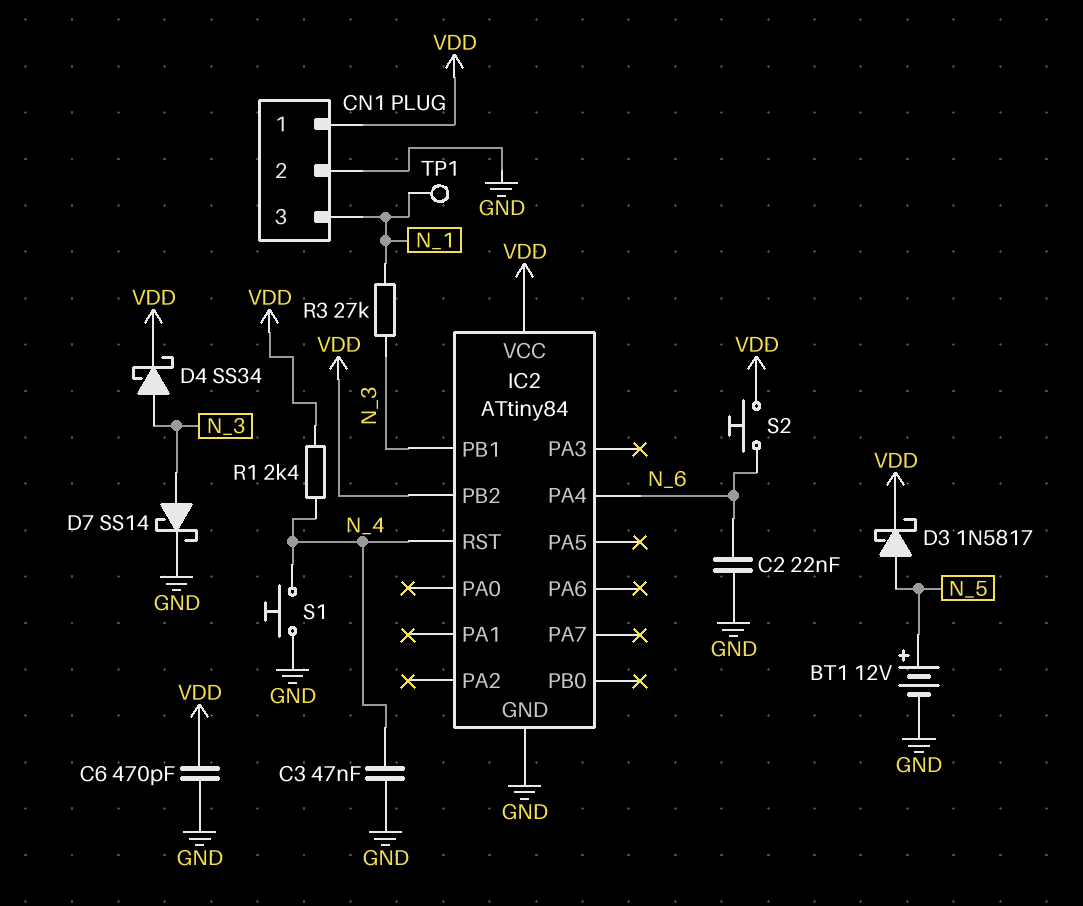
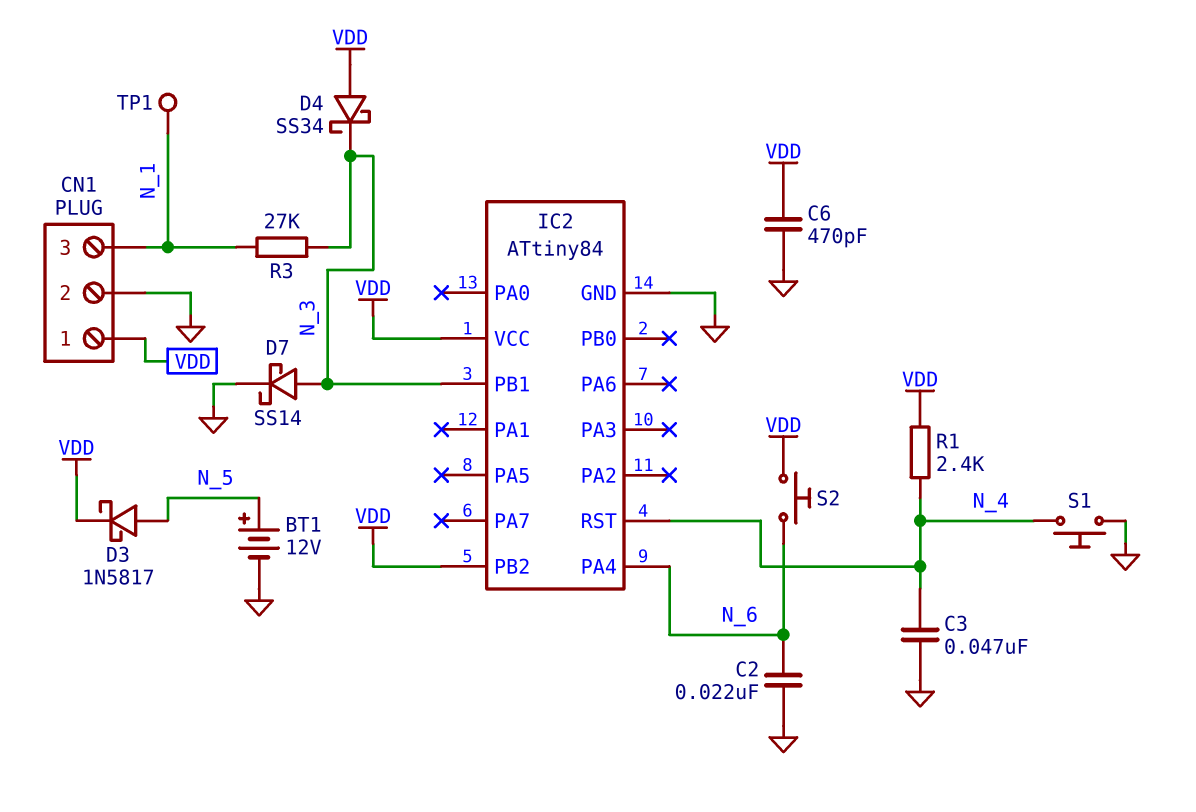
D4: schottky SS34 (A N_3, K VDD) -> schottky SS34 (A VDD, K N_3)

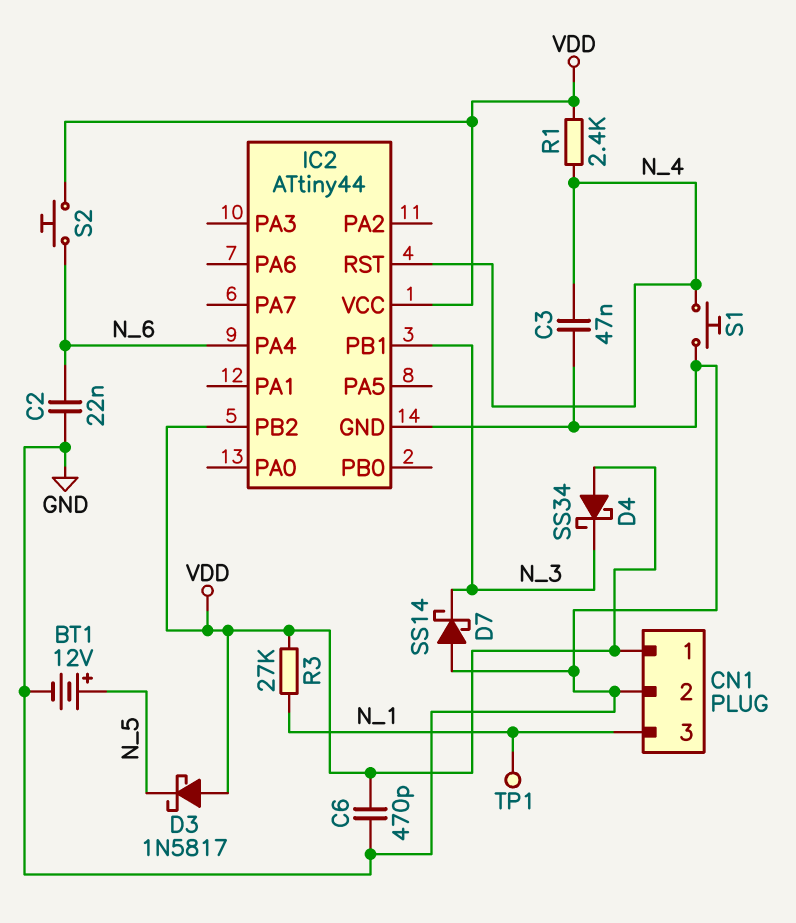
D3: schottky 1N5817 (A N_5, K VDD) -> schottky 1N5817 (A VDD, K N_5)
D7: schottky SS14 (A N_3, K GND) -> schottky SS14 (A GND, K N_3)
IC2: ATtiny84 -> ATtiny44
R3: 27k (N_1, N_3) -> 27k (N_1, VDD)

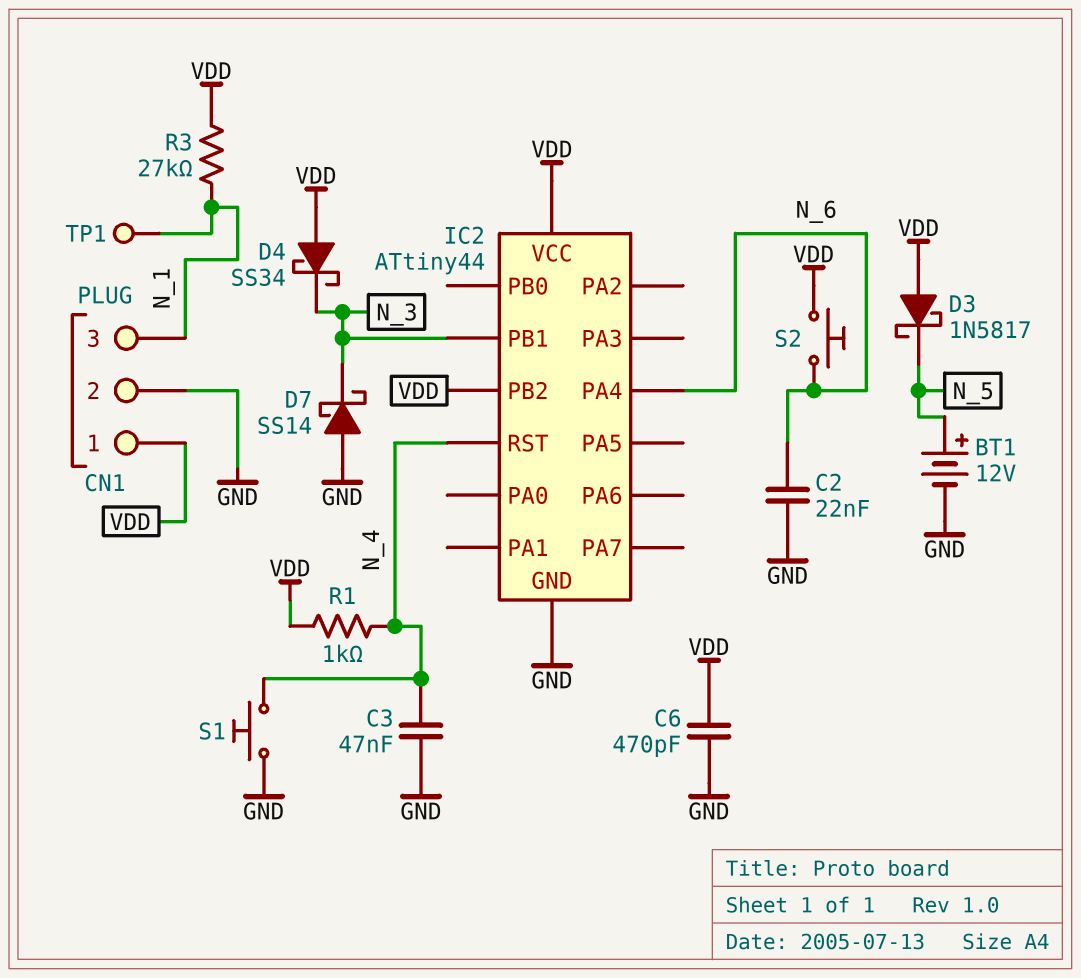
R1: 2.4k (N_4, VDD) -> 1k (N_4, VDD)

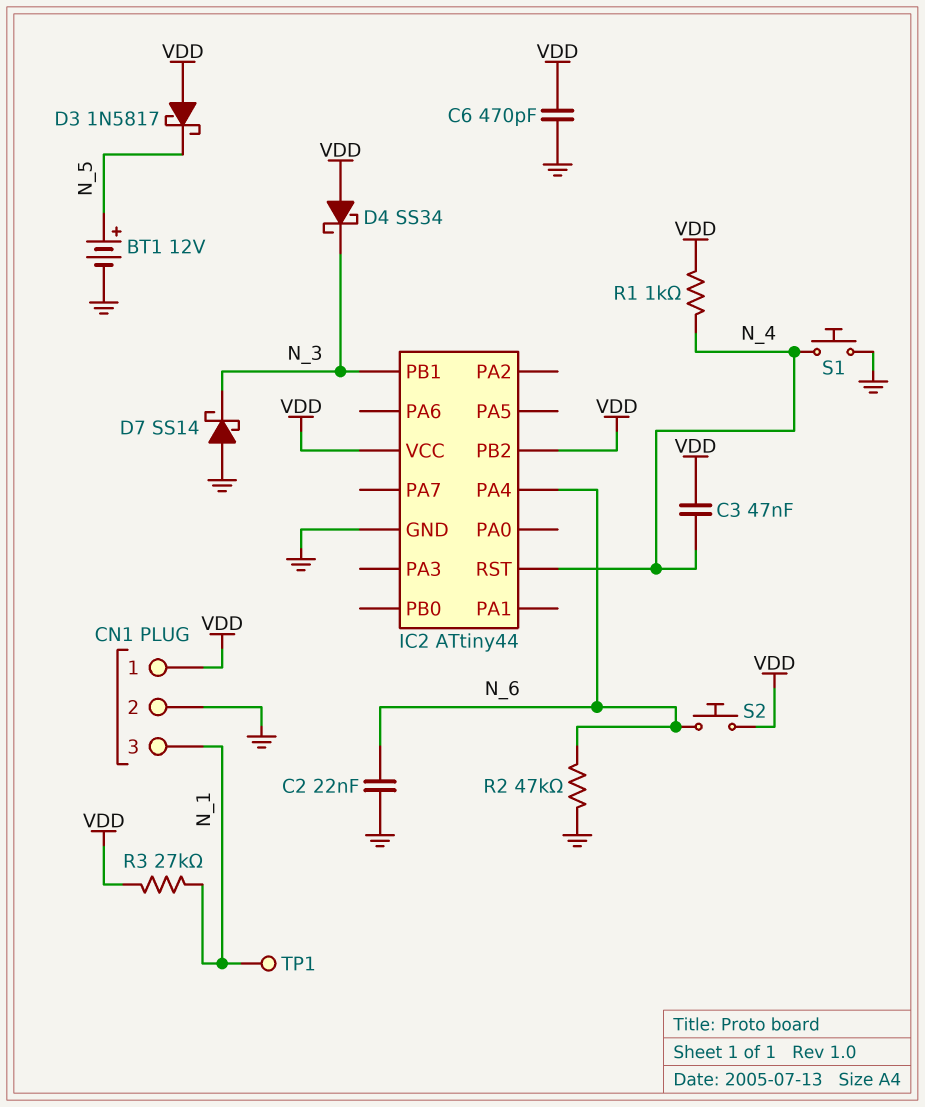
C3: 47nF (GND, N_4) -> 47nF (N_4, VDD)
R2: none -> 47k (GND, N_6)

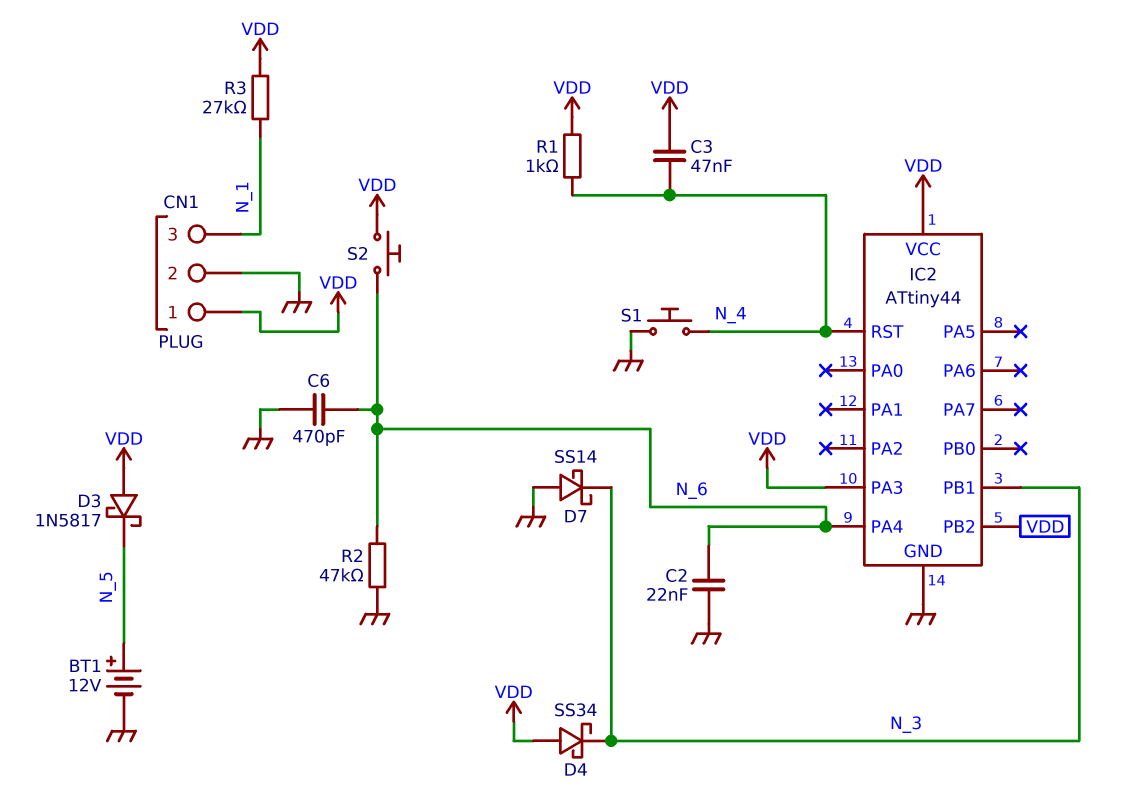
C6: 470pF (GND, VDD) -> 470pF (GND, N_6)
IC2 pin PA3: none -> VDD
TP1: test point (N_1) -> none

